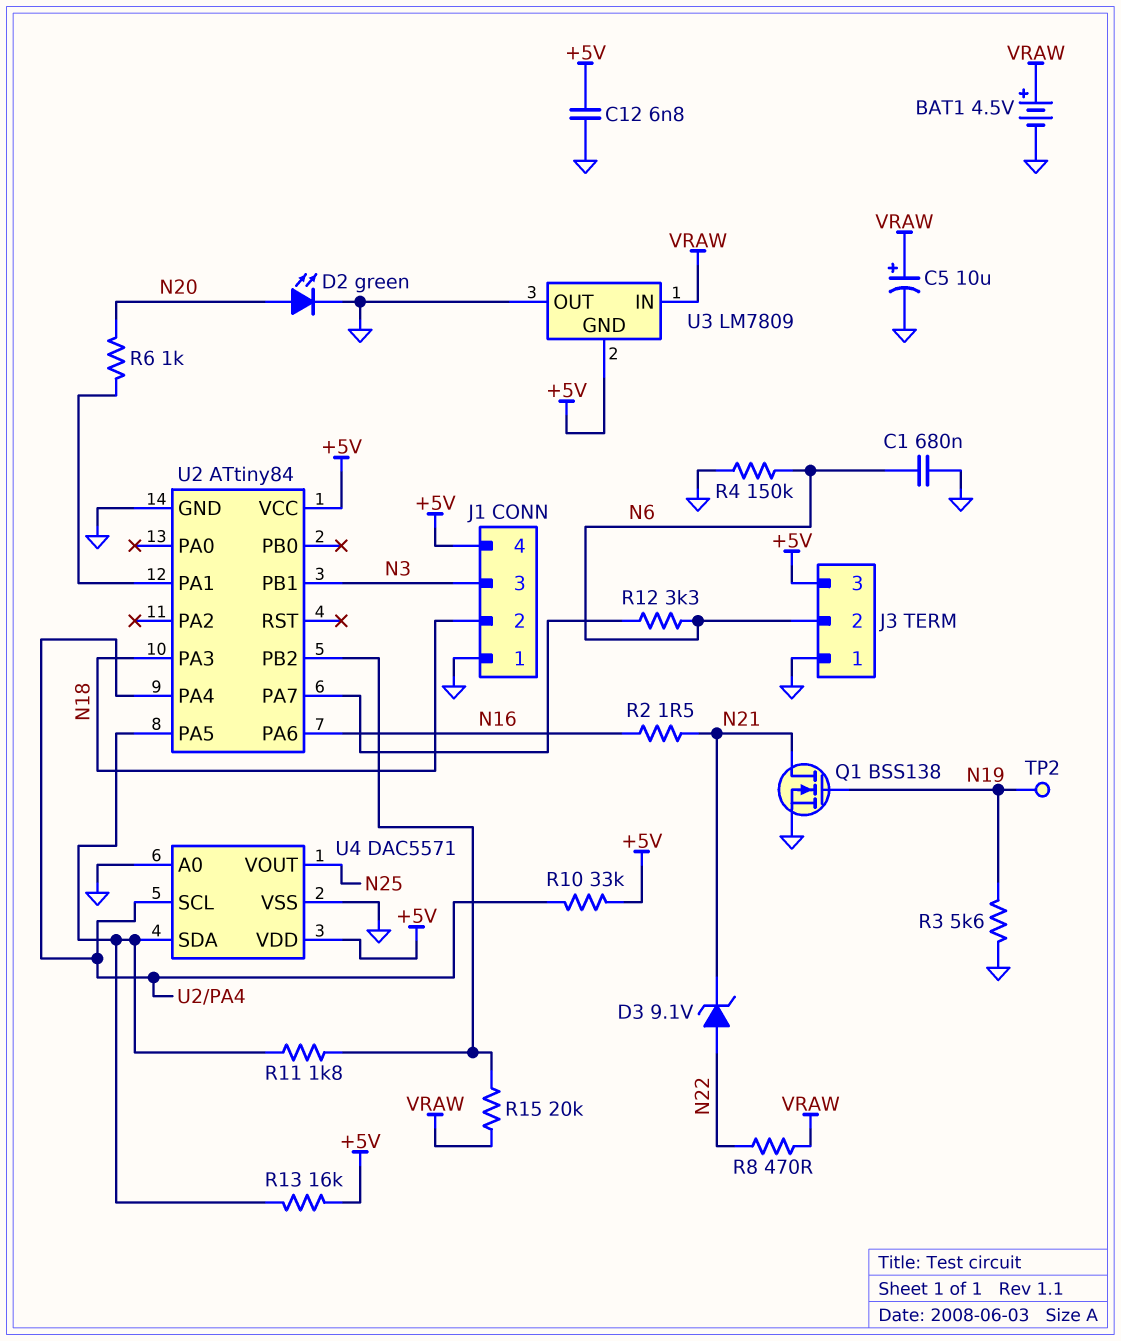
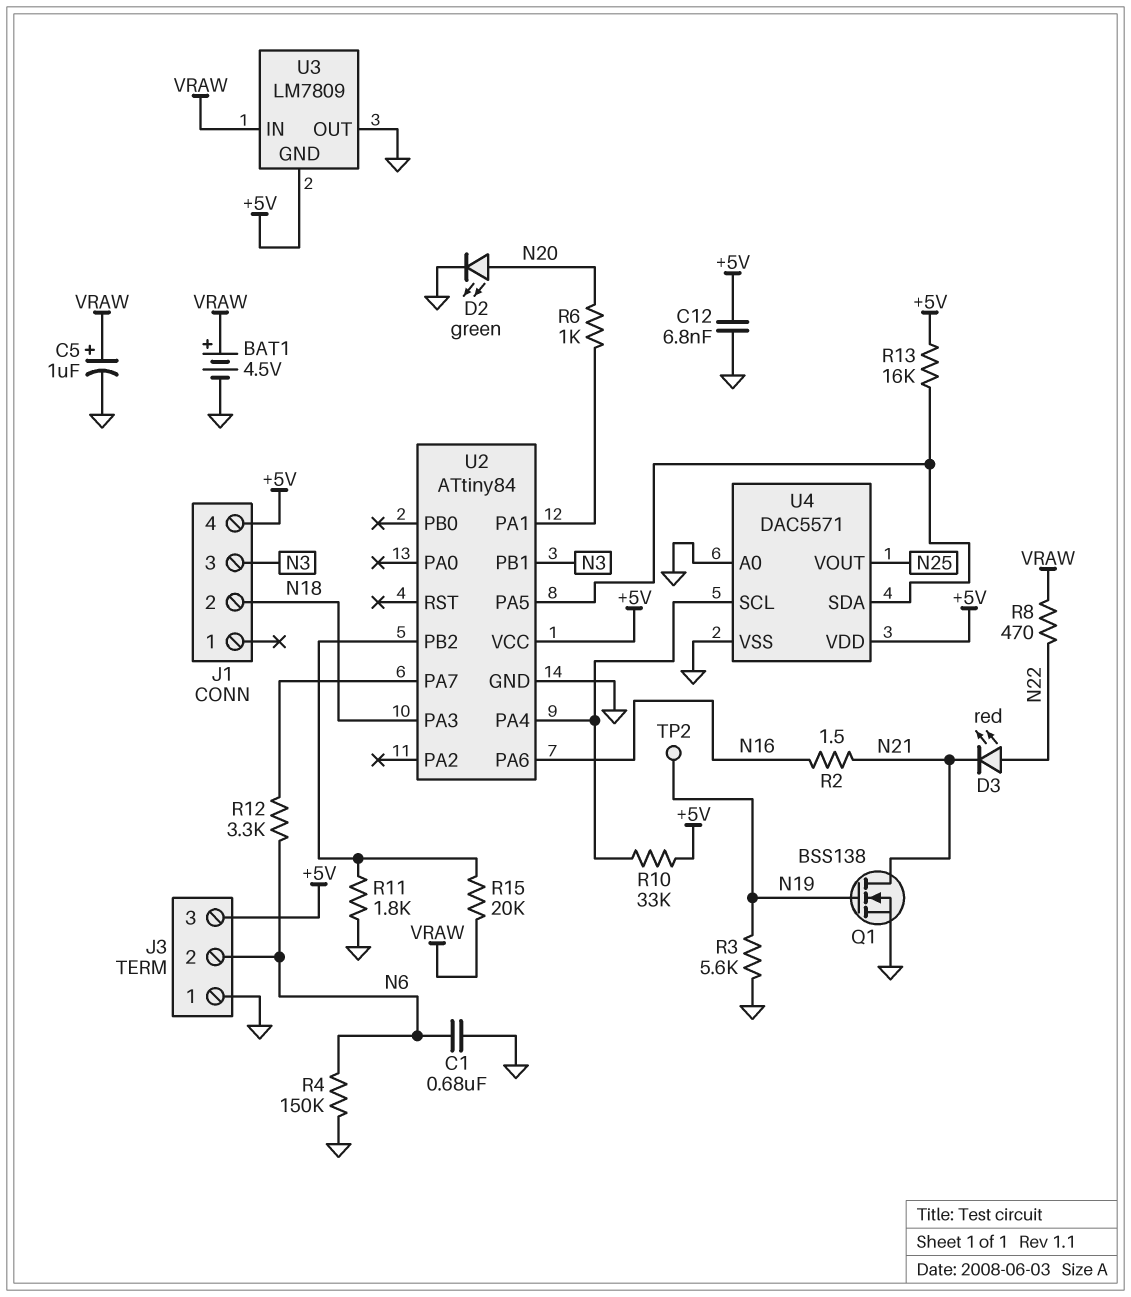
C5: 10uF (plus VRAW, minus GND) -> 1uF (plus VRAW, minus GND)
D3: zener 9.1V (A N22, K N21) -> LED red (A N22, K N21)
J1 pin 1: GND -> none
R11: 1.8k (U2/PA5, U2/PB2) -> 1.8k (GND, U2/PB2)

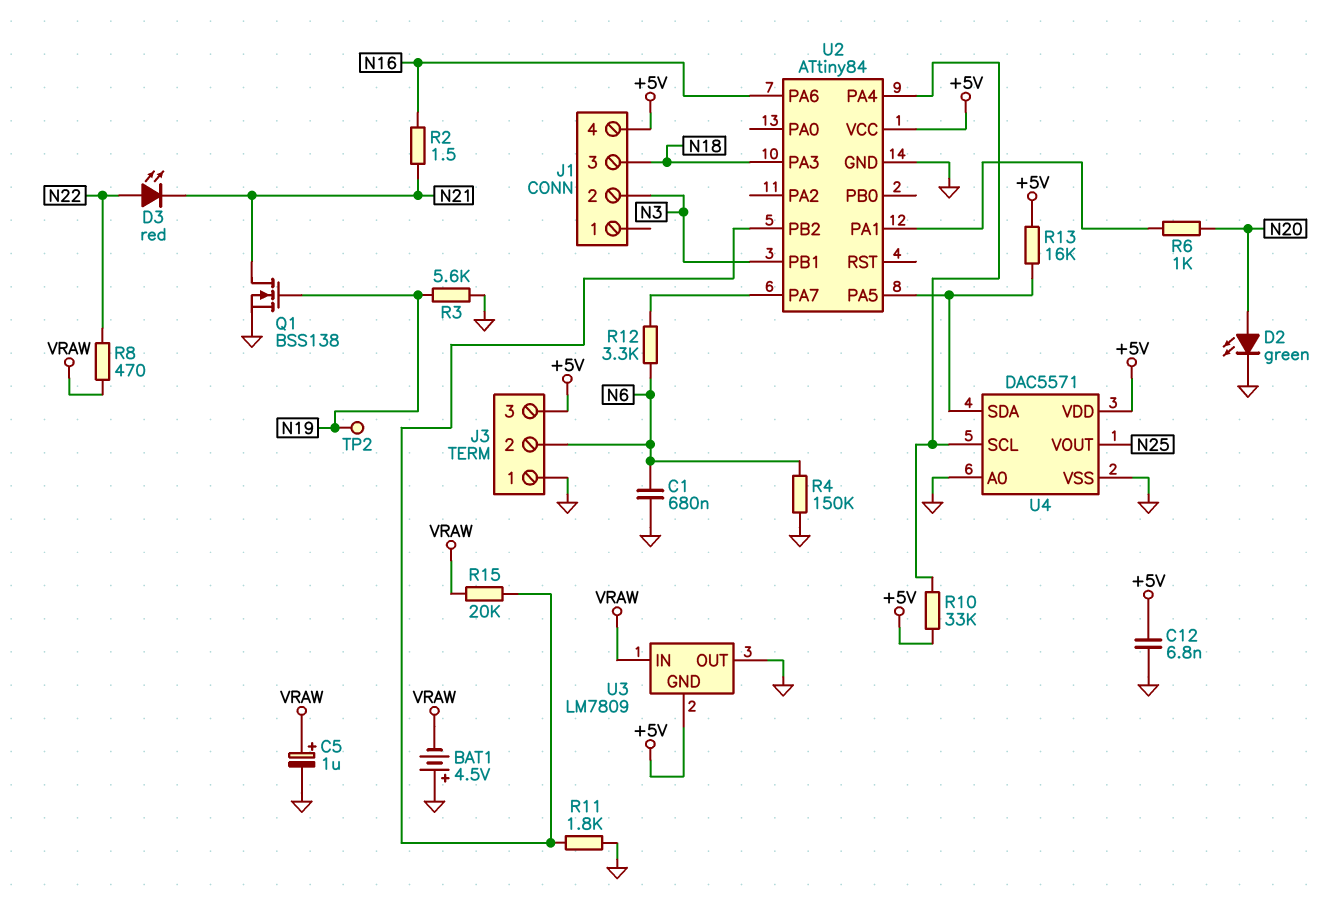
BAT1: 4.5V (plus VRAW, minus GND) -> 4.5V (plus GND, minus VRAW)
J1 pin 2: N18 -> N3
J1 pin 3: N3 -> N18

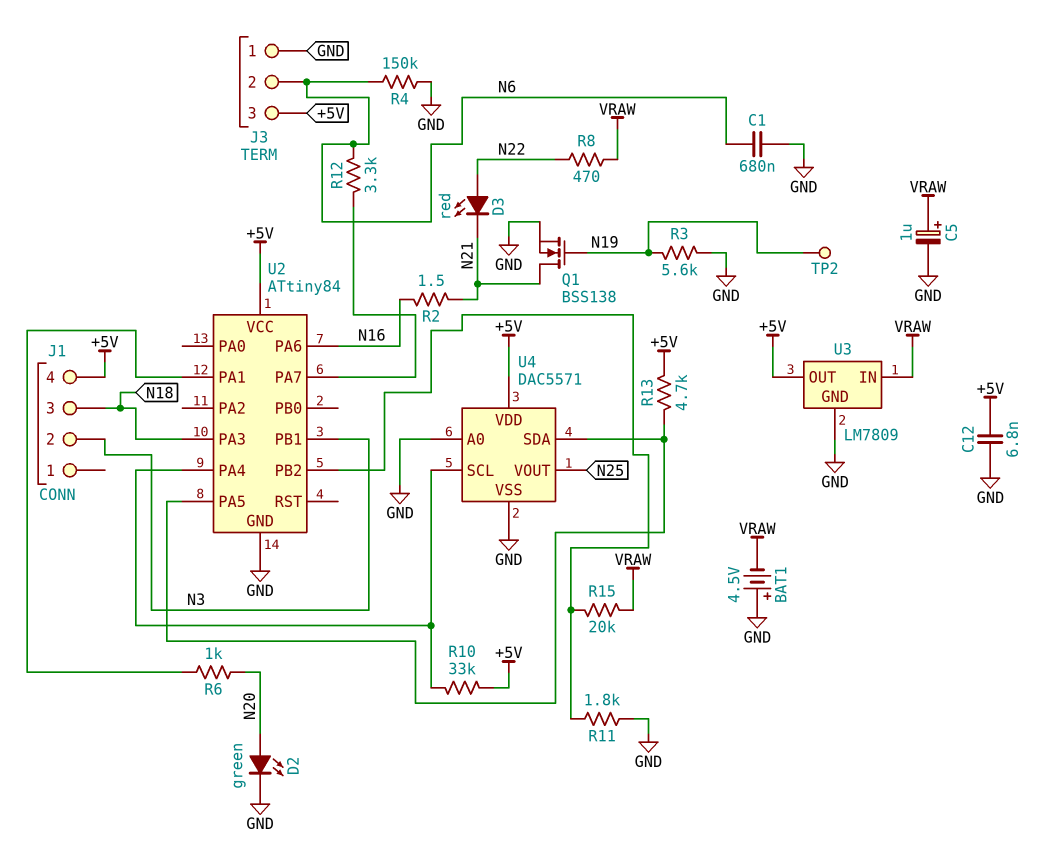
R13: 16k (+5V, U2/PA5) -> 4.7k (+5V, U2/PA5)
U3 pin GND: +5V -> GND
U3 pin OUT: GND -> +5V

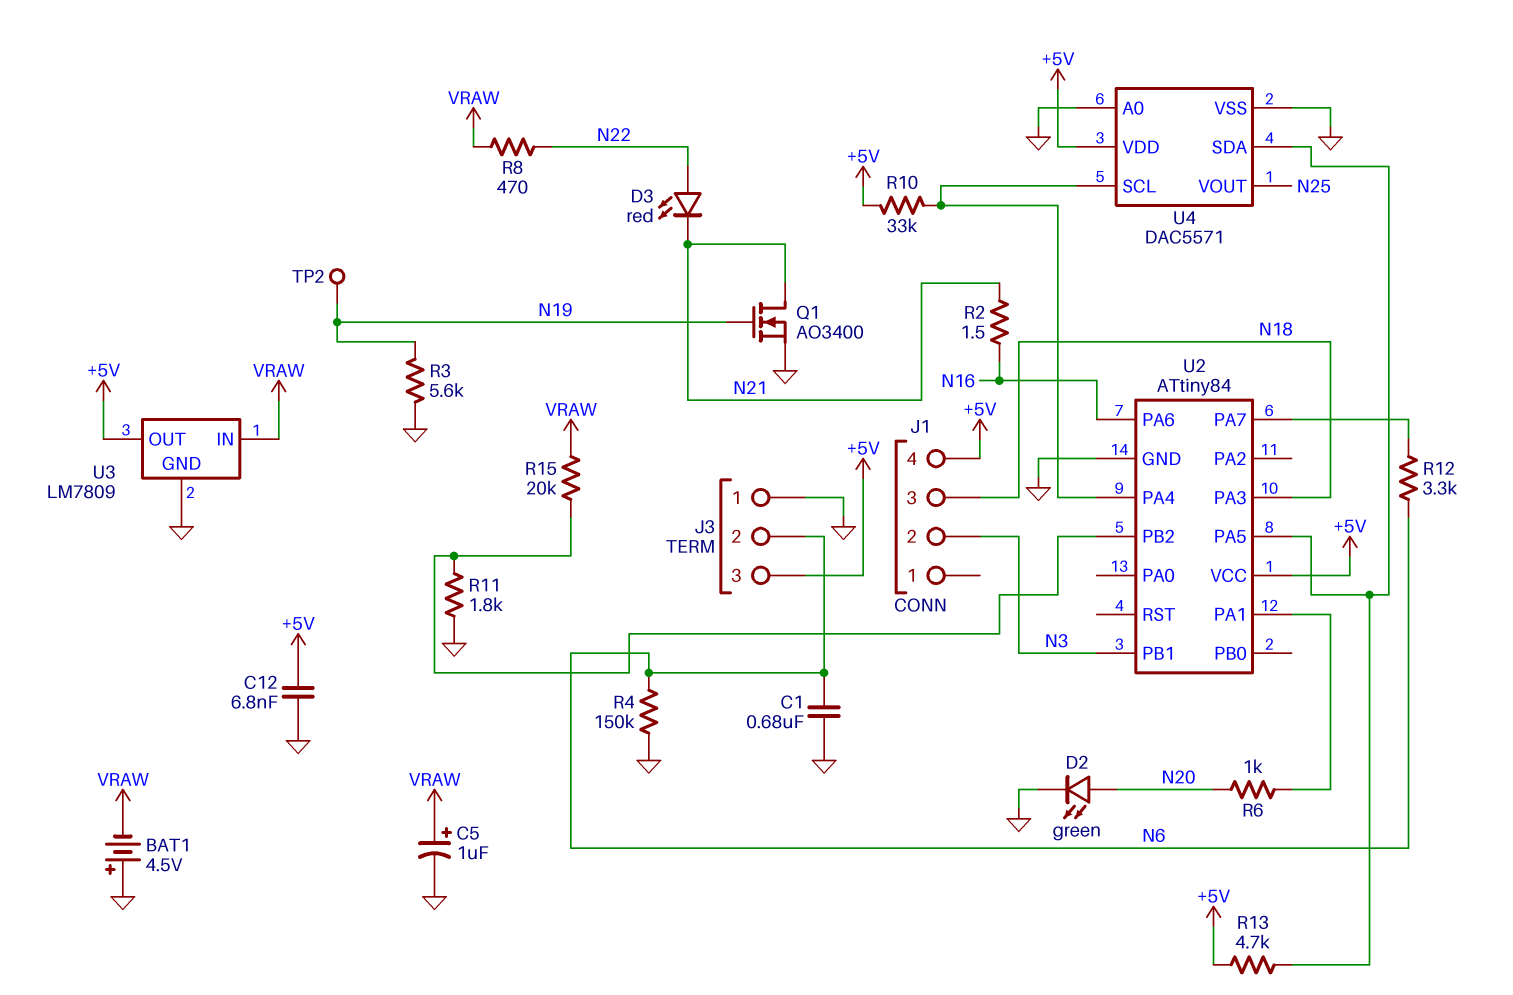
Q1: NMOS BSS138 (G N19, D N21, S GND) -> NMOS AO3400 (G N19, D N21, S GND)

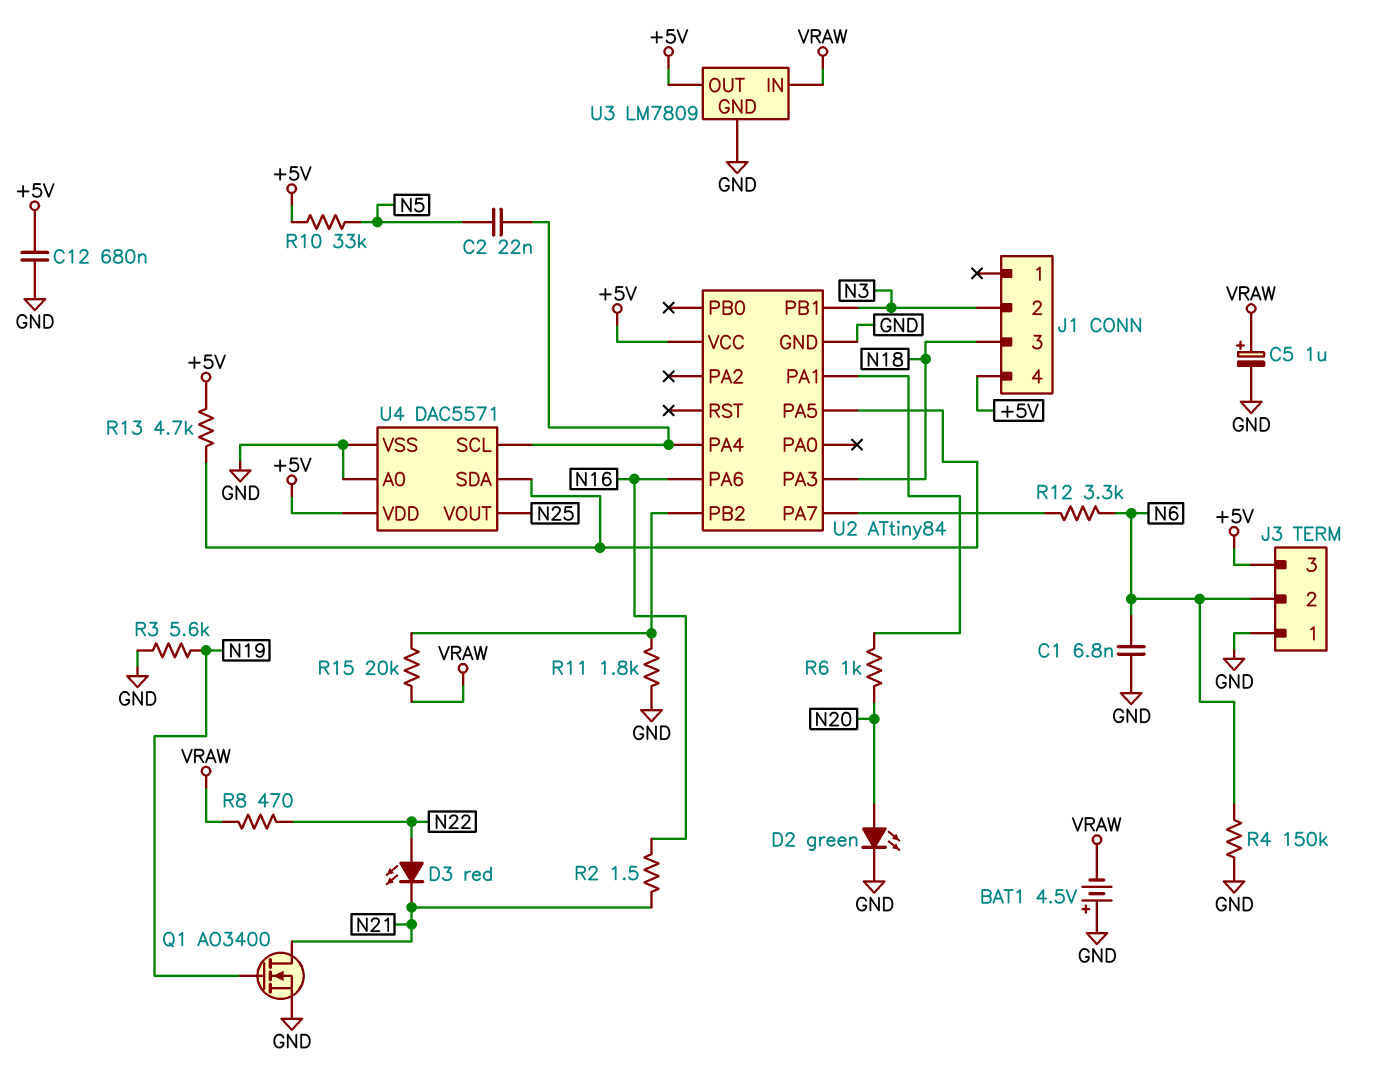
C1: 680nF (GND, N6) -> 6.8nF (GND, N6)
C2: none -> 22nF (N5, U2/PA4)
C12: 6.8nF (+5V, GND) -> 680nF (+5V, GND)
R10: 33k (+5V, U2/PA4) -> 33k (+5V, N5)
TP2: test point (N19) -> none

